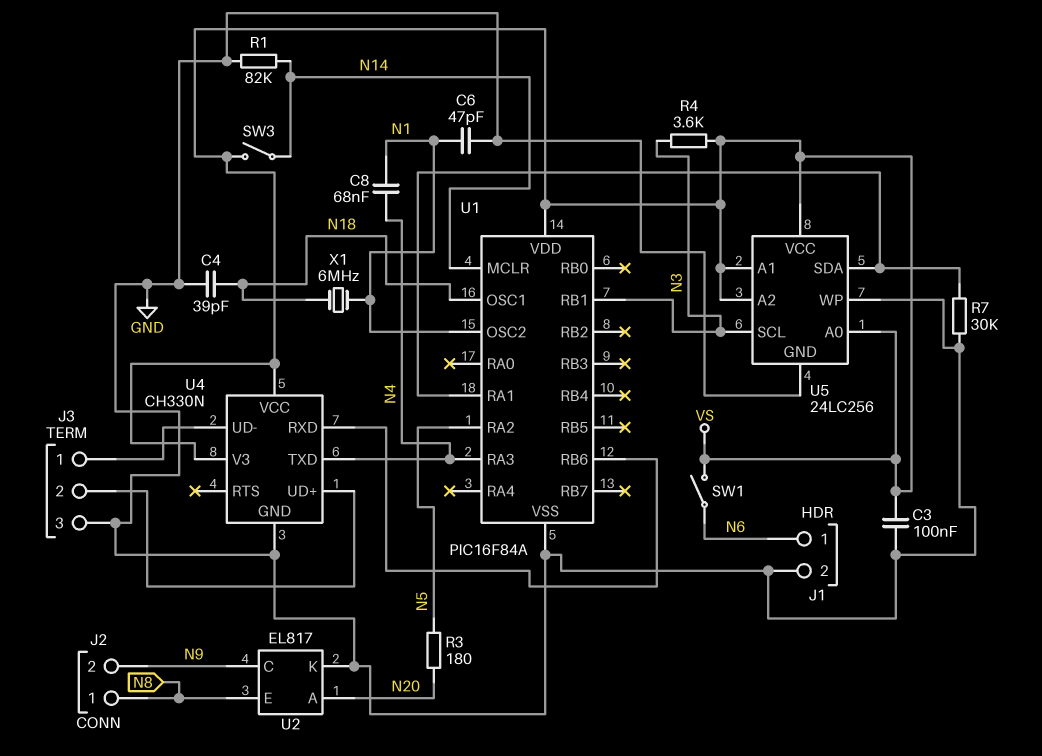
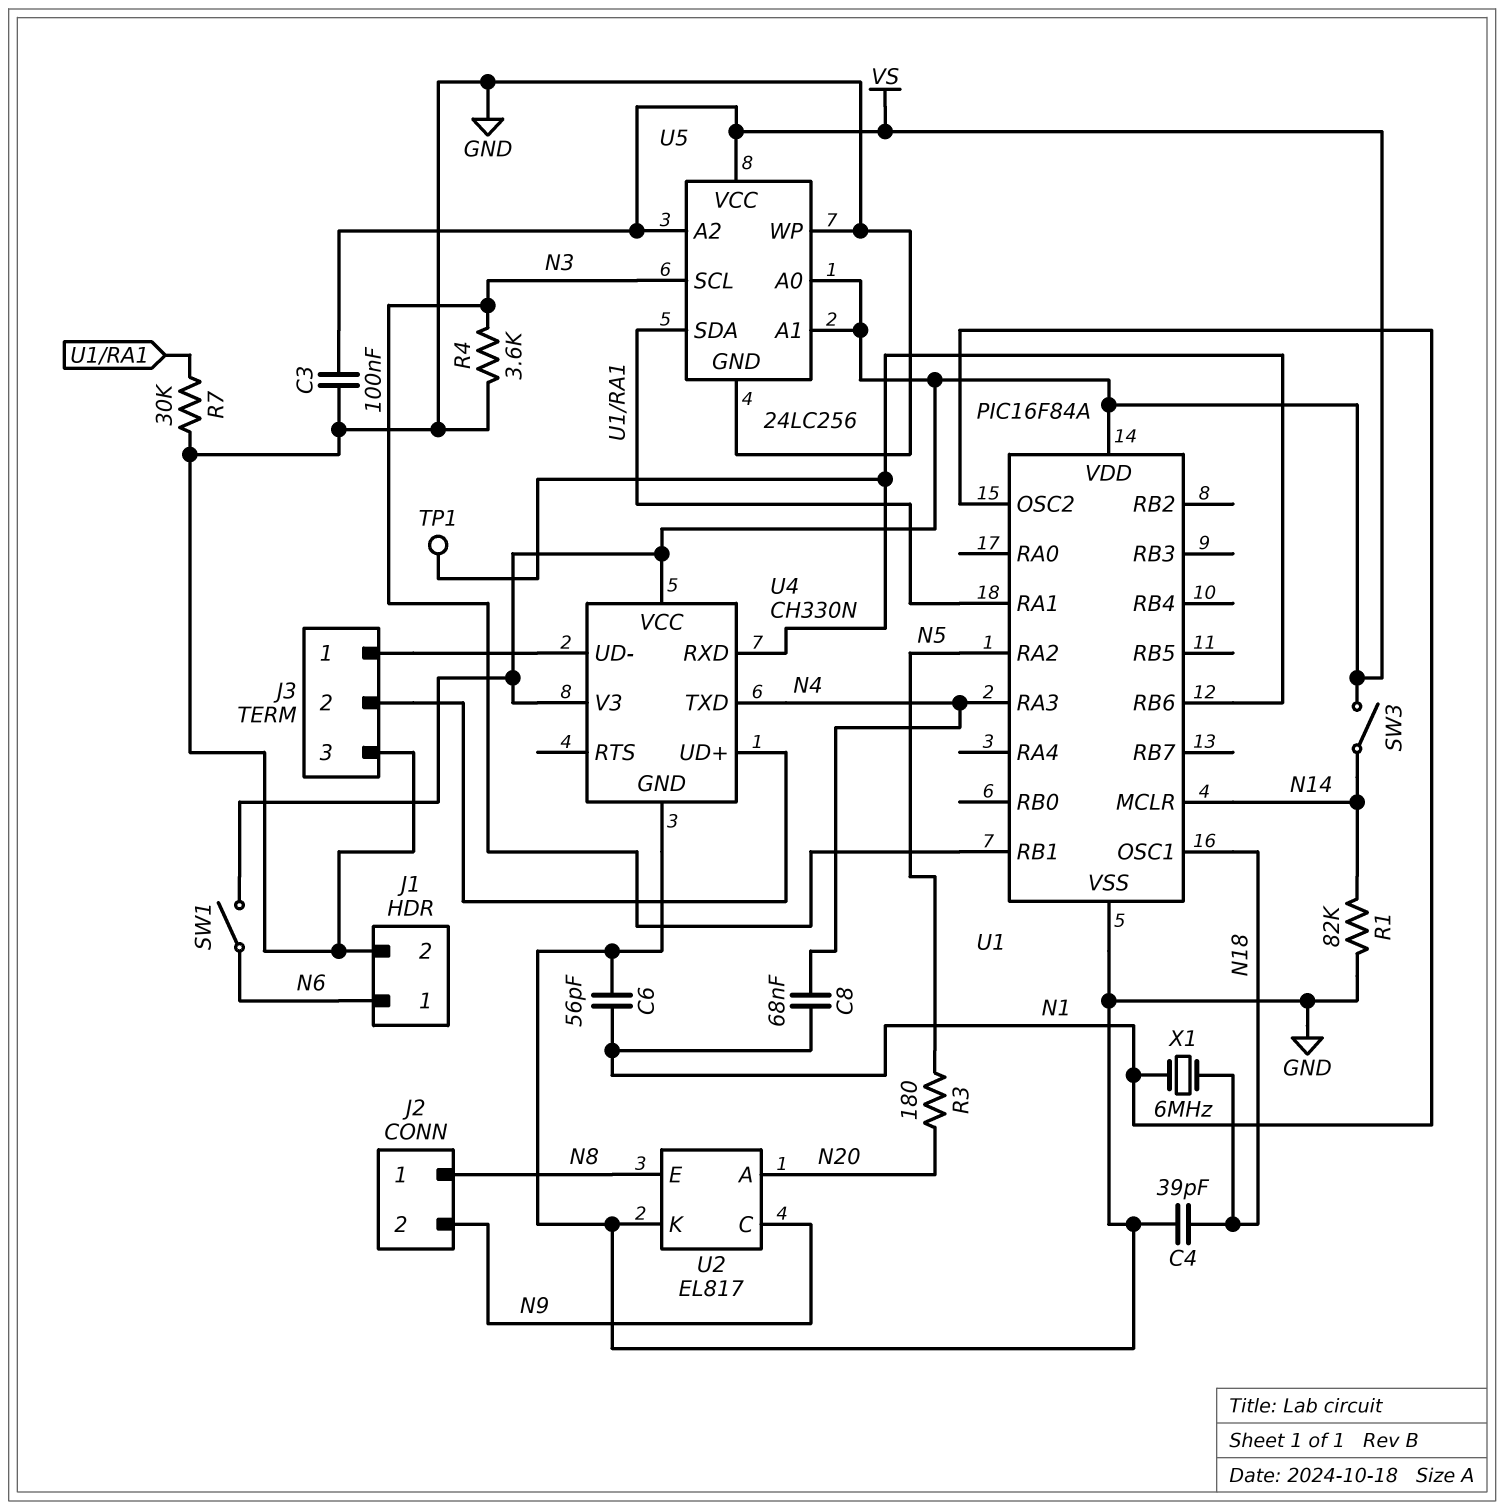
C6: 47pF (GND, N1) -> 56pF (GND, N1)
R4: 3.6k (N3, VS) -> 3.6k (GND, N3)
TP1: none -> test point (U1/RB6)

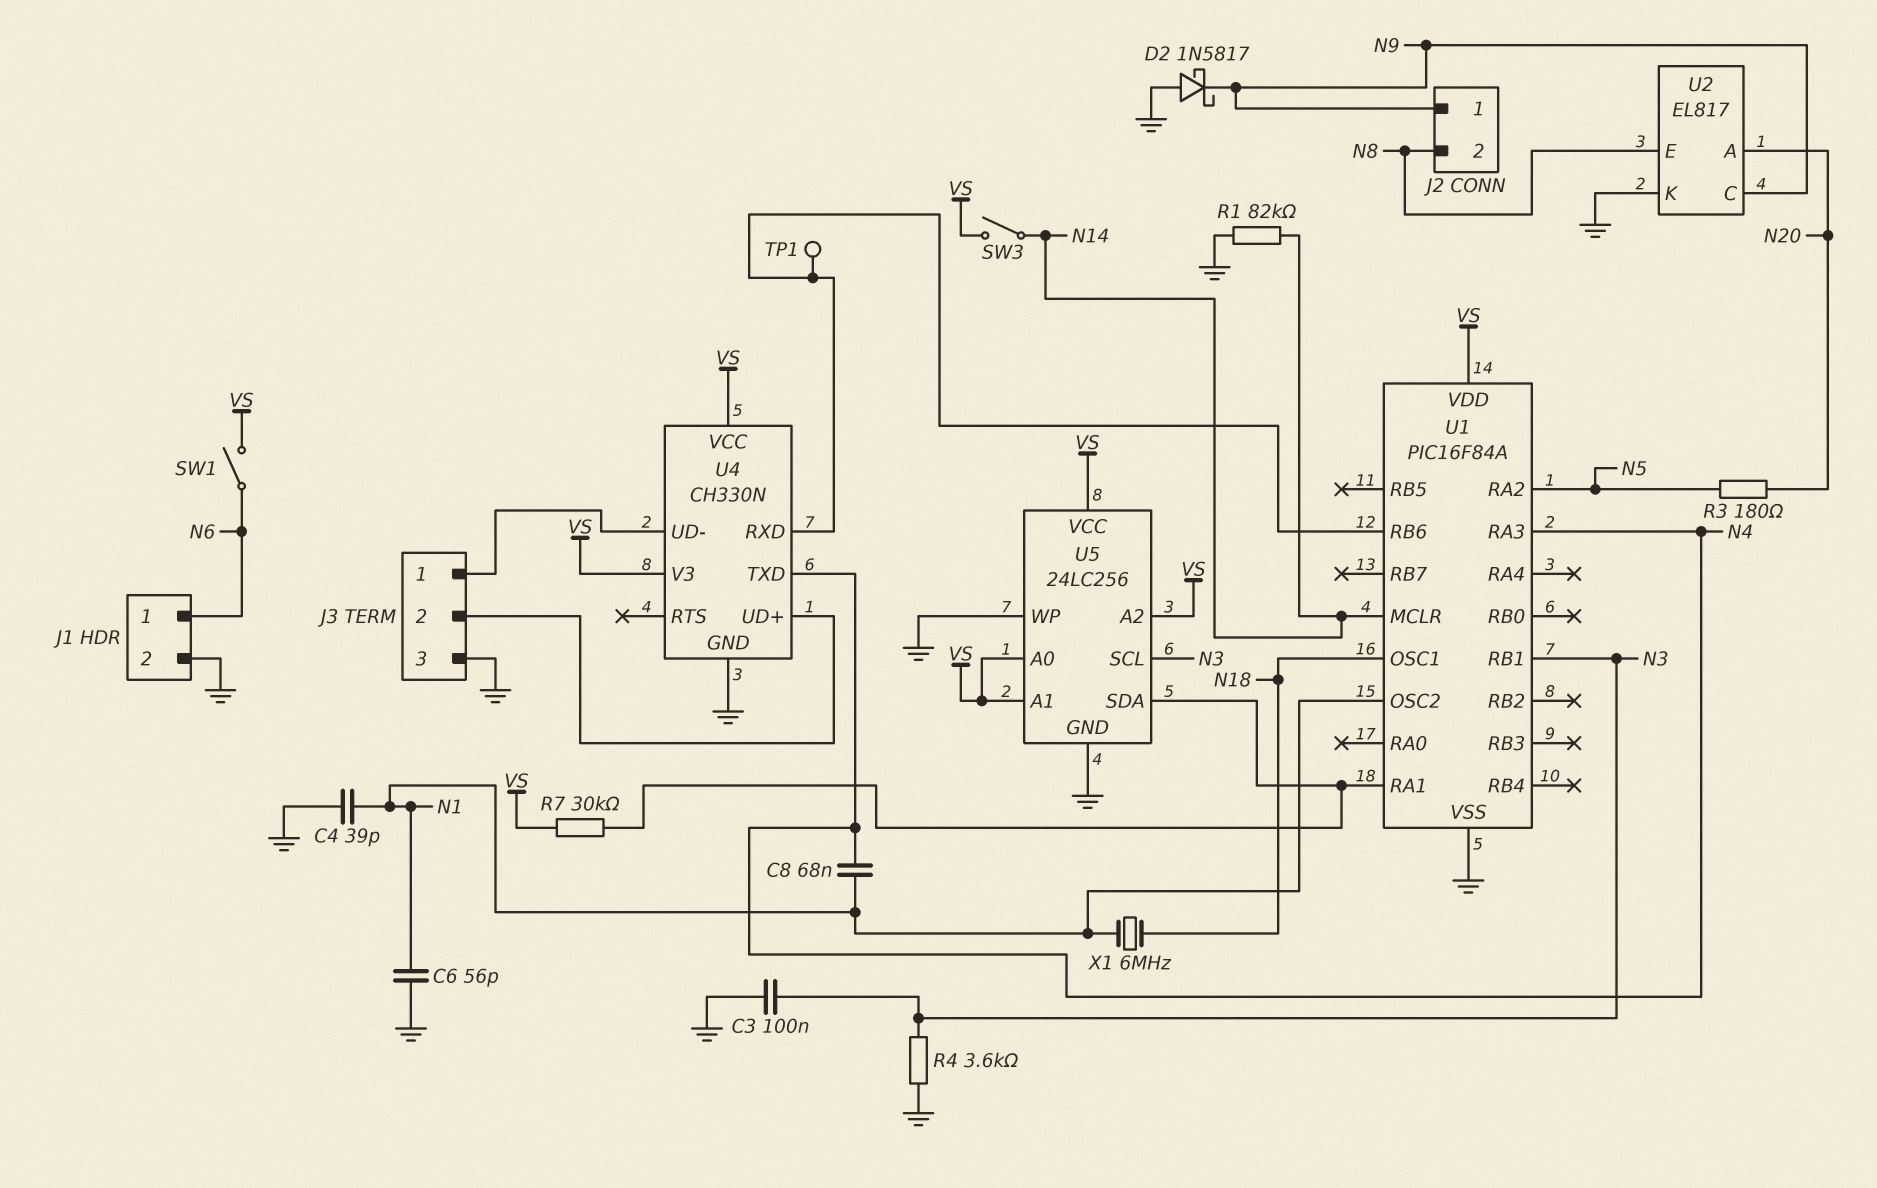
C3: 100nF (GND, VS) -> 100nF (GND, N3)
C4: 39pF (GND, N18) -> 39pF (GND, N1)
D2: none -> schottky 1N5817 (A GND, K N9)
J2 pin 1: N8 -> N9
J2 pin 2: N9 -> N8
R7: 30k (GND, U1/RA1) -> 30k (U1/RA1, VS)

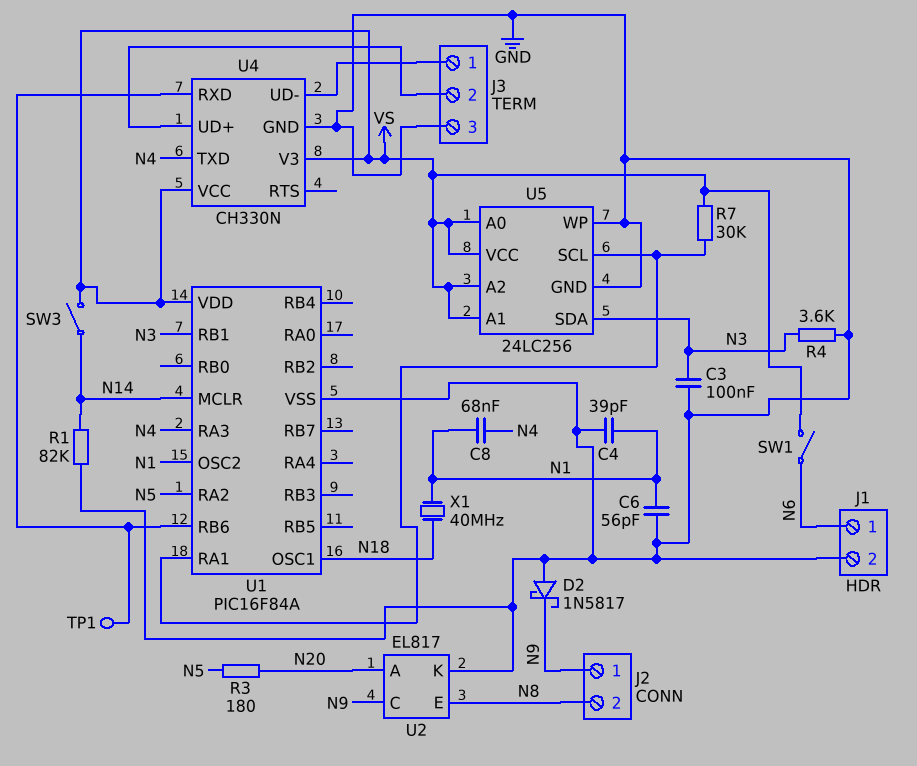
U5 pin SCL: N3 -> U1/RA1
U5 pin SDA: U1/RA1 -> N3
X1: 6MHz (N1, N18) -> 40MHz (N1, N18)

